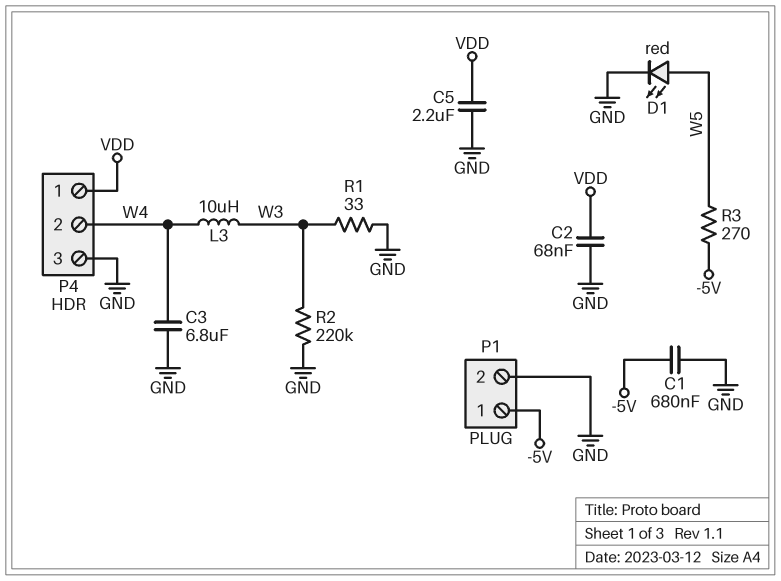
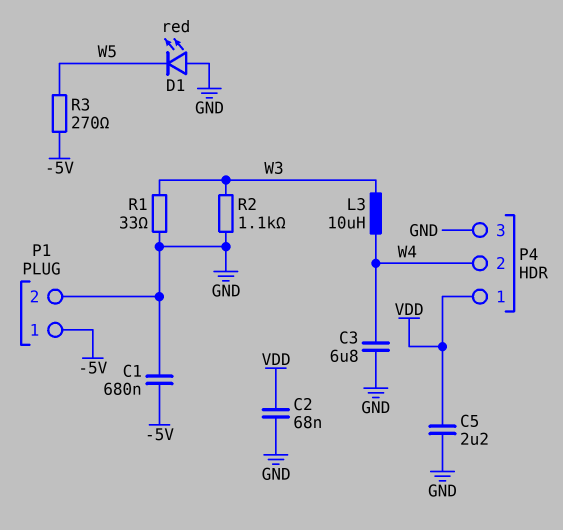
D1: LED red (A W5, K GND) -> LED red (A GND, K W5)
R2: 220k (GND, W3) -> 1.1k (GND, W3)

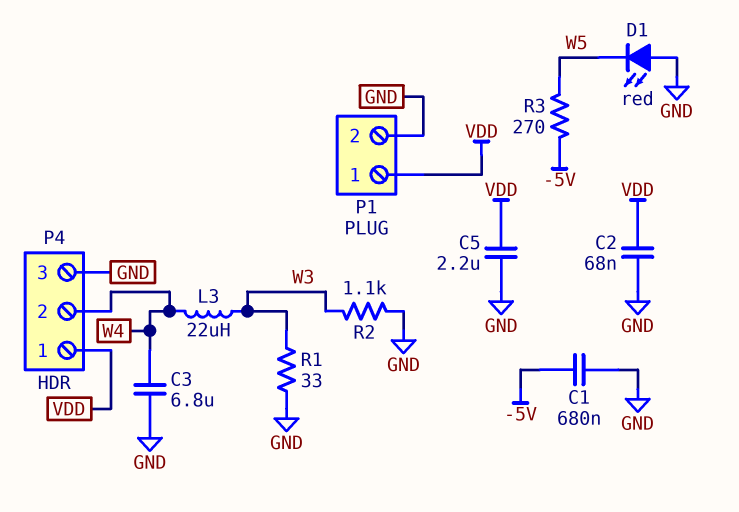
L3: 10uH (W3, W4) -> 22uH (W3, W4)
P1 pin 1: -5V -> VDD

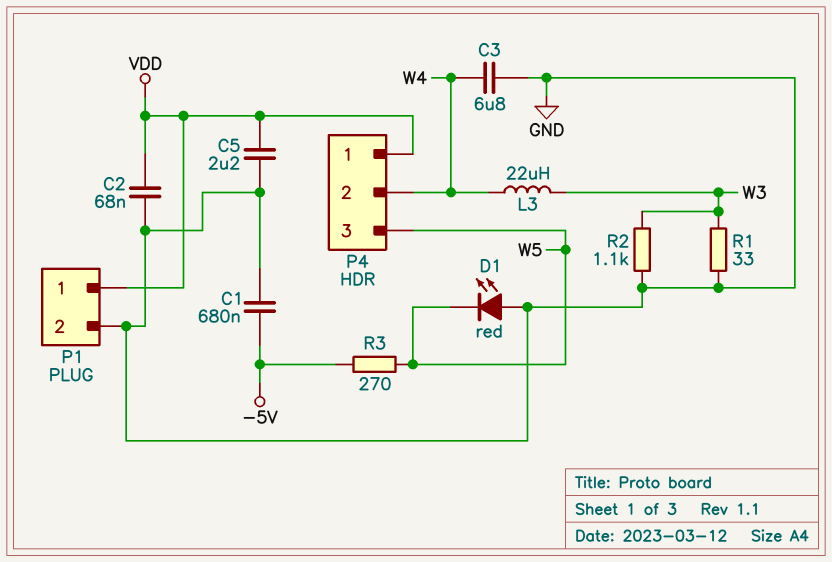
P4 pin 3: GND -> W5

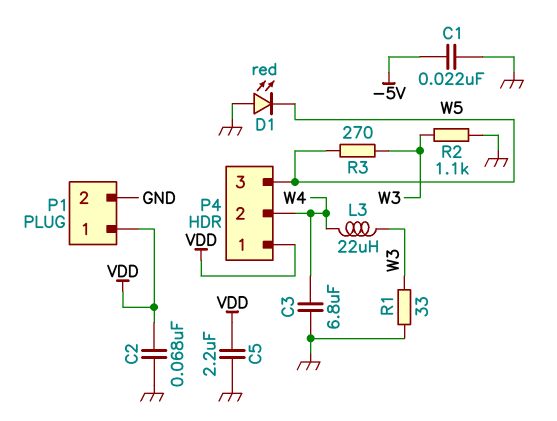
C1: 680nF (-5V, GND) -> 22nF (-5V, GND)
R3: 270 (-5V, W5) -> 270 (W3, W5)

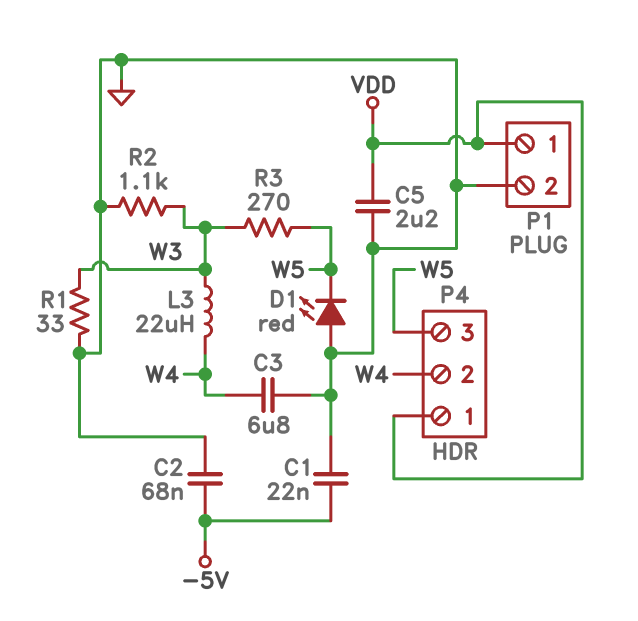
C2: 68nF (GND, VDD) -> 68nF (-5V, GND)

